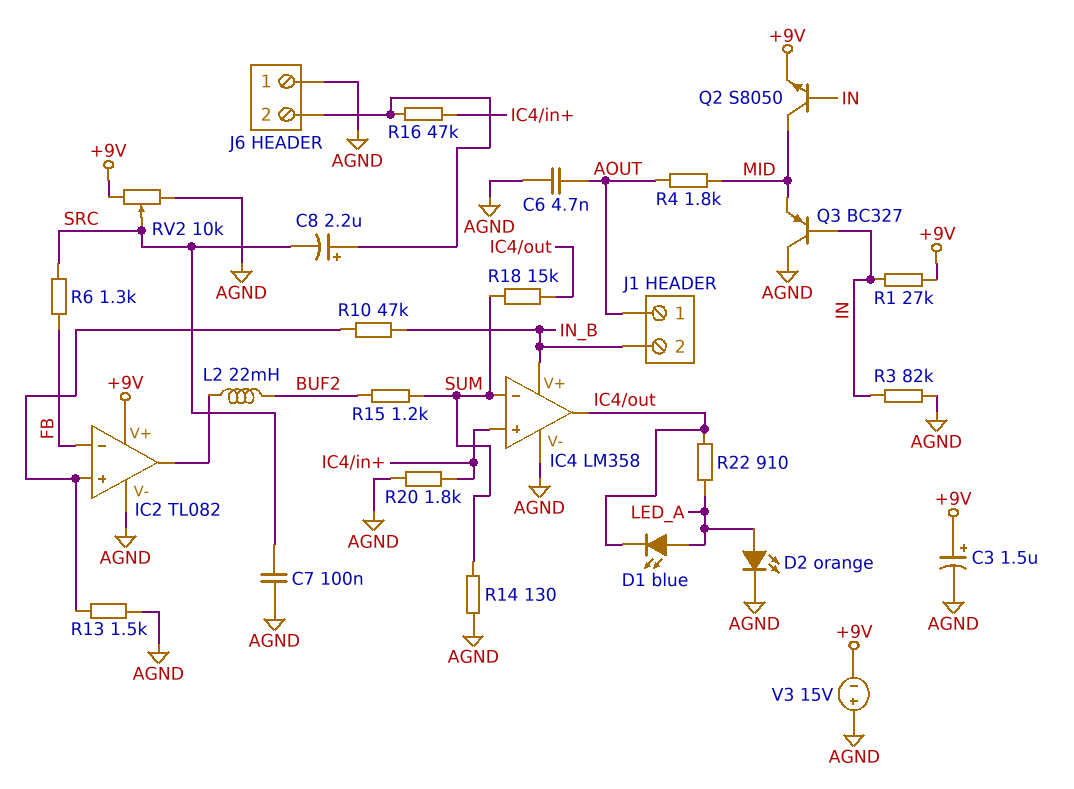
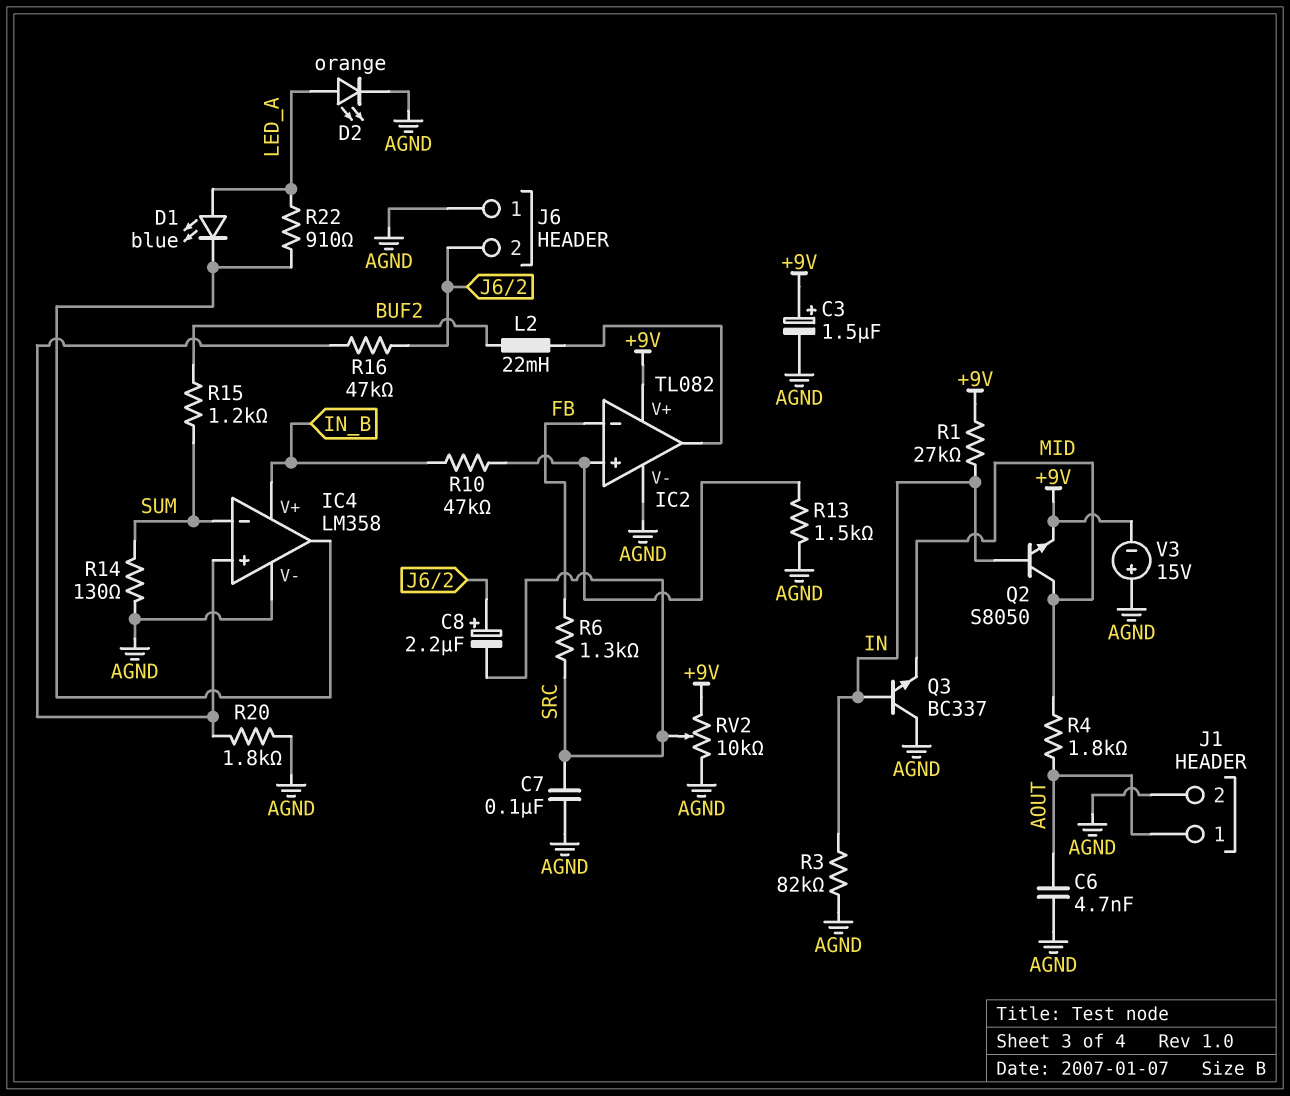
J1 pin 2: IN_B -> AGND
Q3: PNP BC327 (B IN, C AGND, E MID) -> NPN BC337 (B IN, C AGND, E MID)
R18: 15k (IC4/out, SUM) -> none

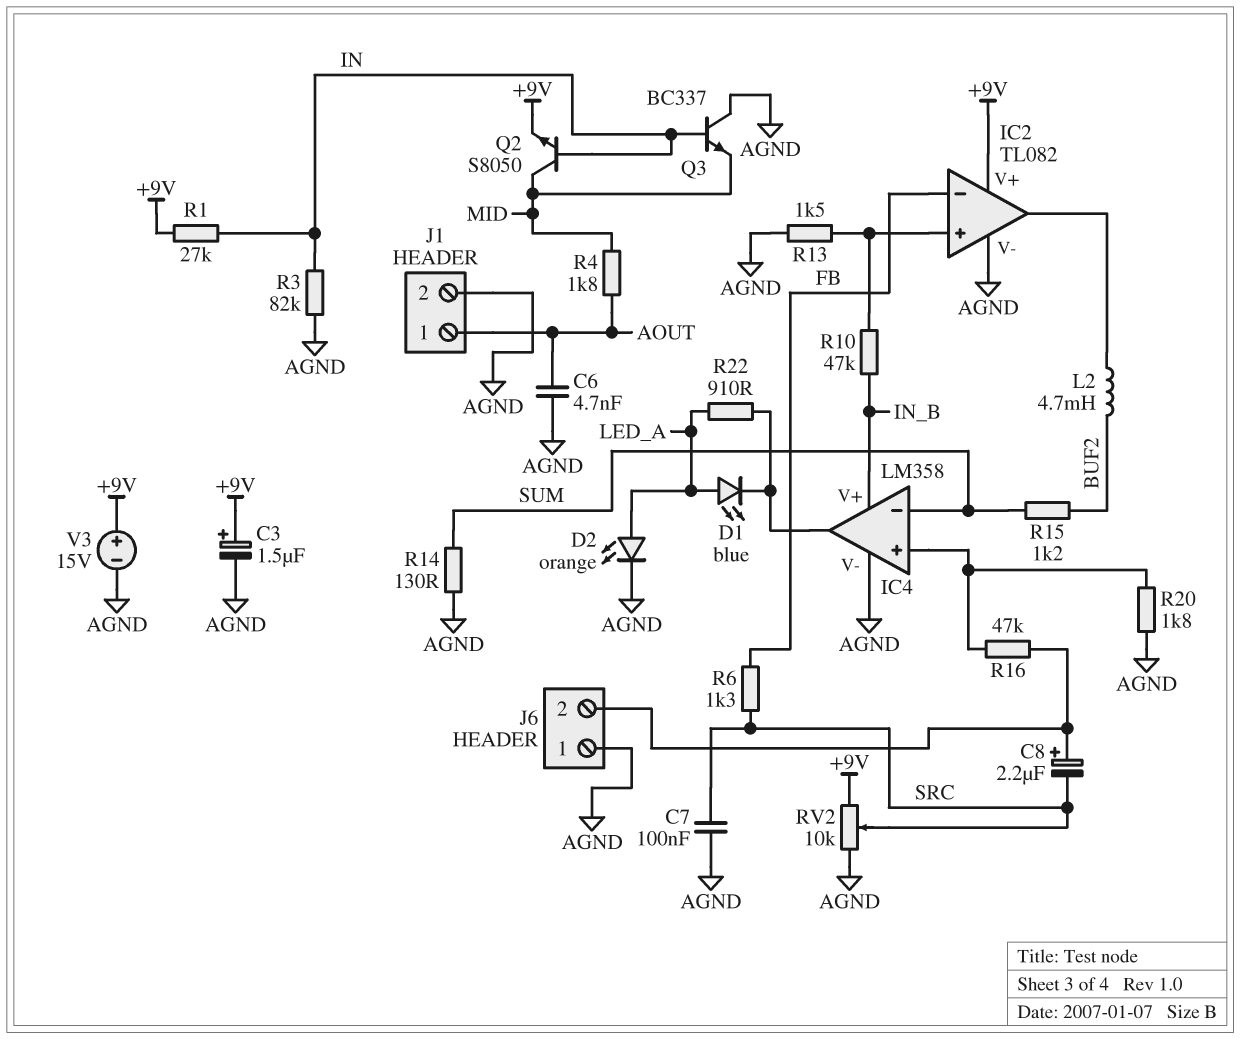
L2: 22mH (BUF2, IC2/out) -> 4.7mH (BUF2, IC2/out)
V3: 15V (plus AGND, minus +9V) -> 15V (plus +9V, minus AGND)

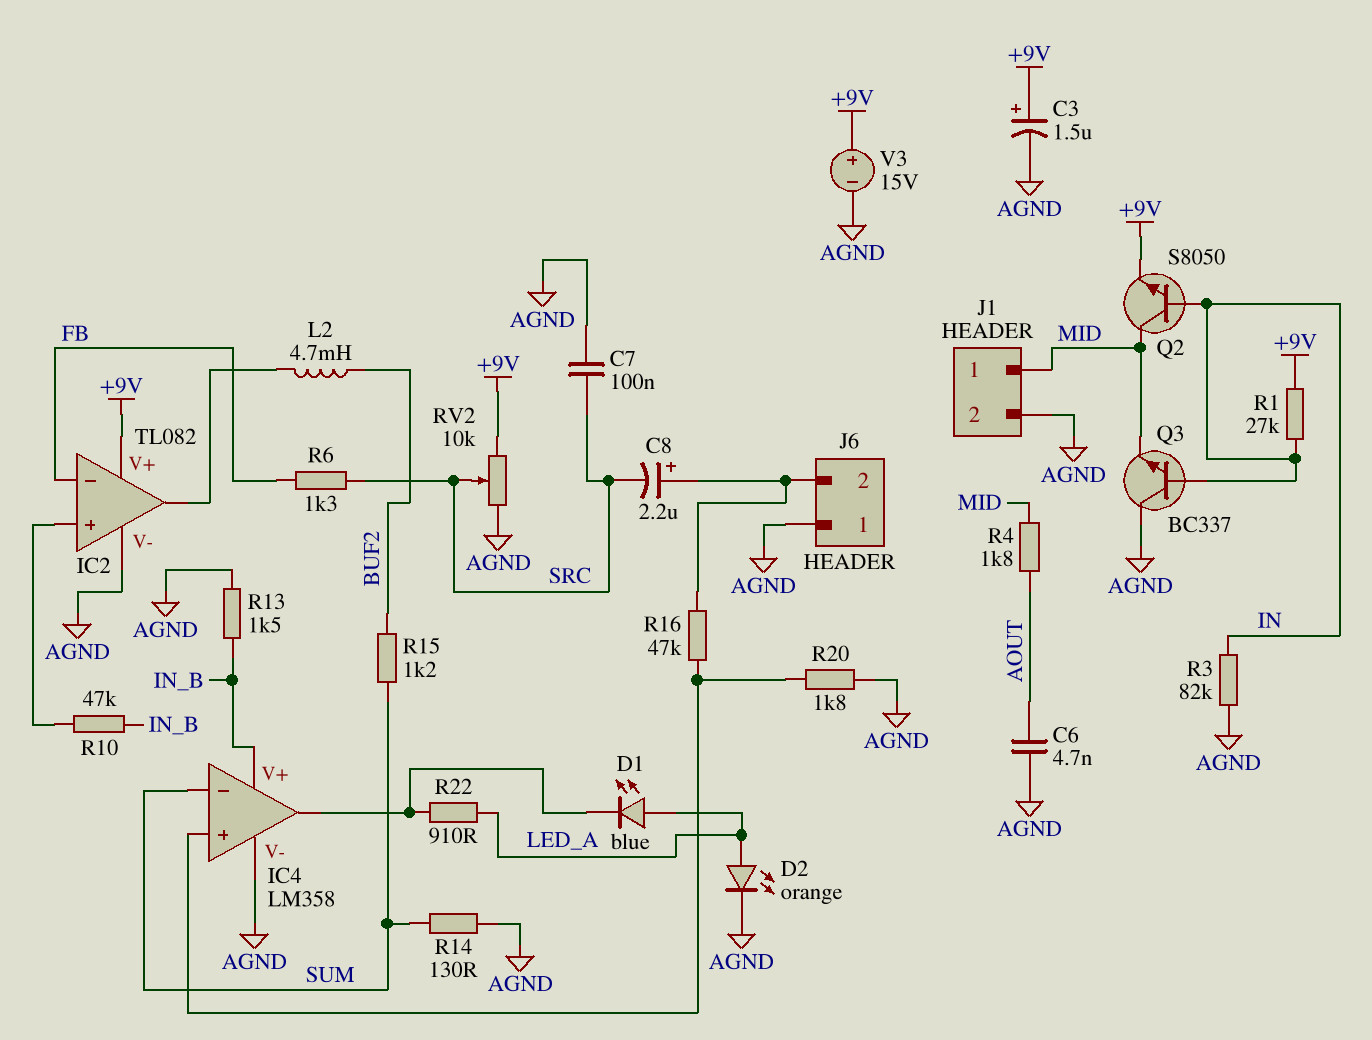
J1 pin 1: AOUT -> MID
R13: 1.5k (AGND, IC2/in+) -> 1.5k (AGND, IN_B)

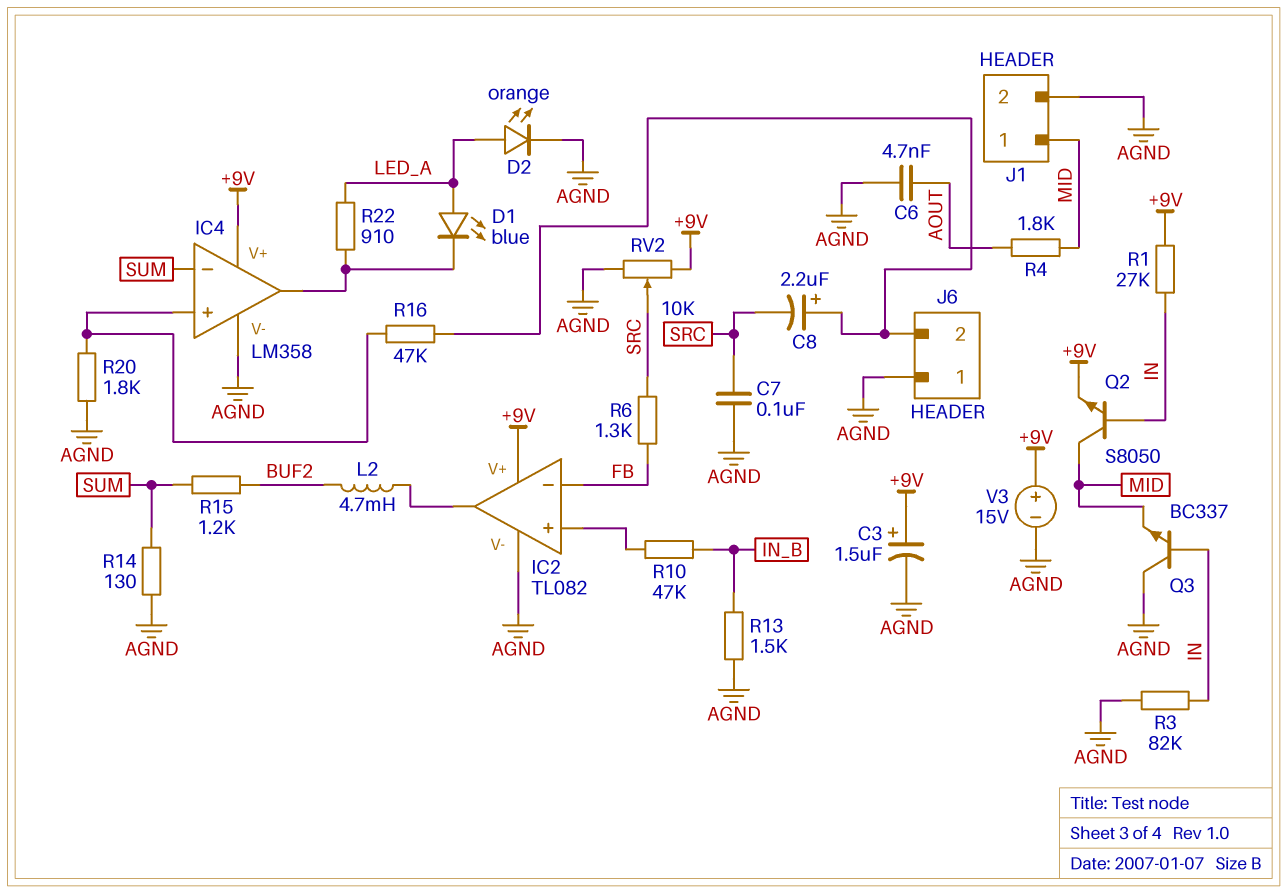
IC4 pin V+: IN_B -> +9V

